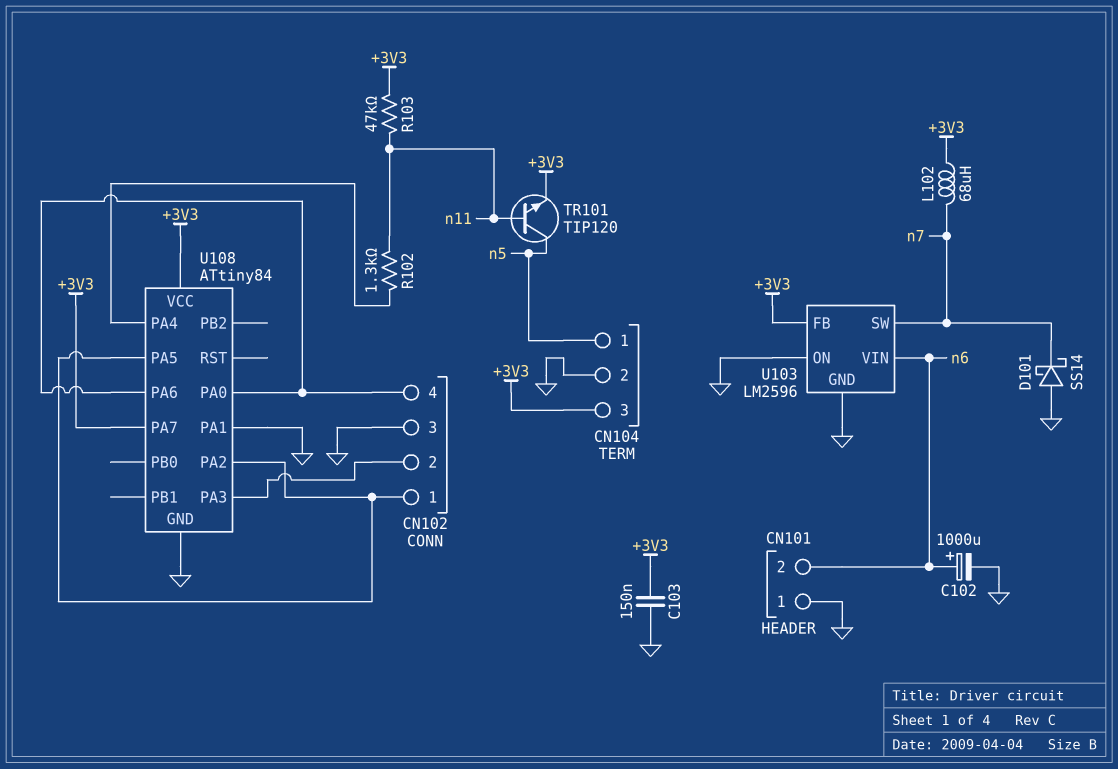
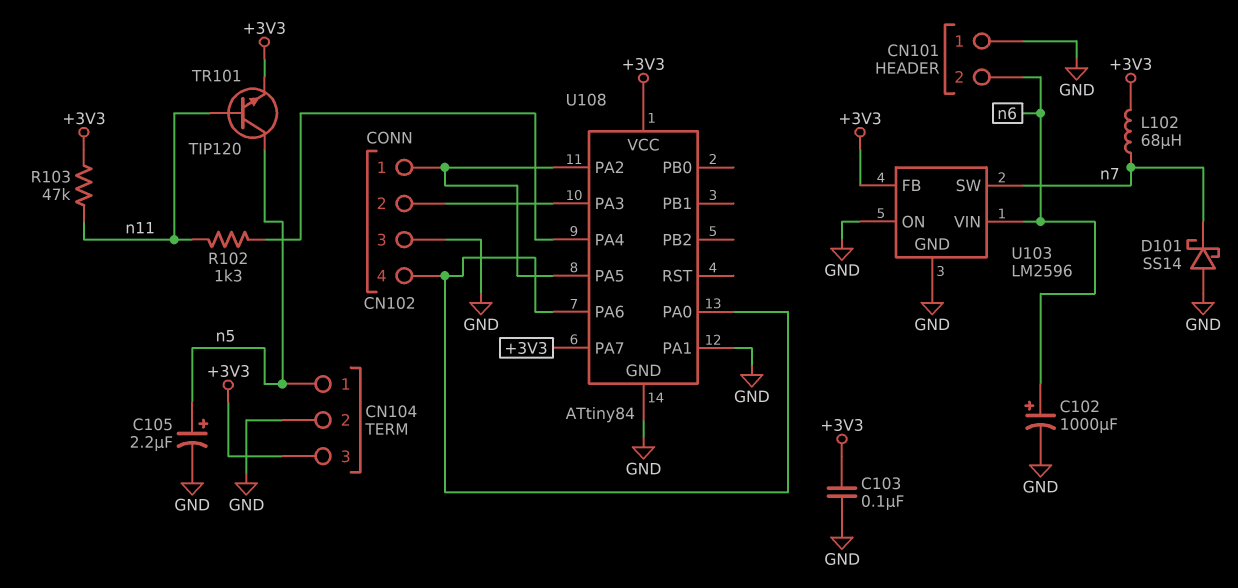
C103: 150nF (+3V3, GND) -> 100nF (+3V3, GND)
C105: none -> 2.2uF (plus n5, minus GND)

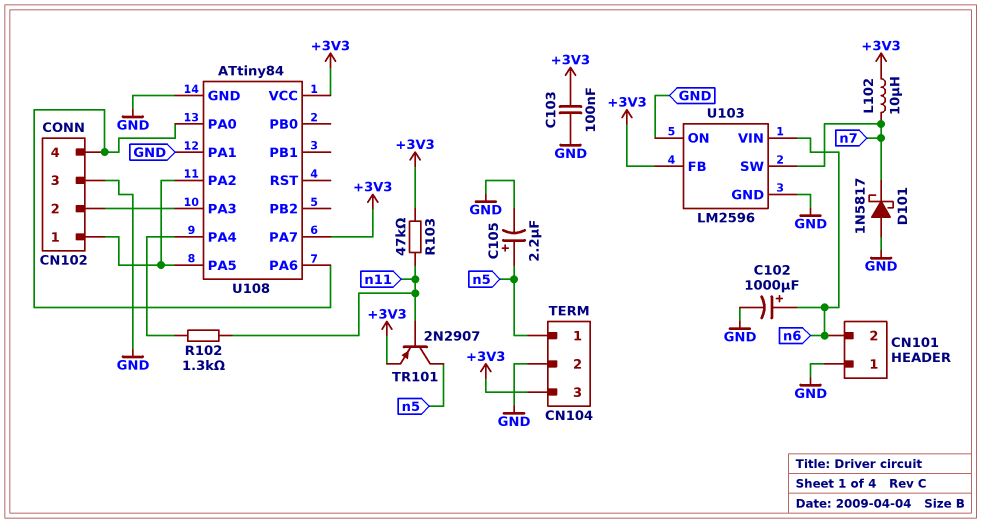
D101: schottky SS14 (A GND, K n7) -> schottky 1N5817 (A GND, K n7)
L102: 68uH (+3V3, n7) -> 10uH (+3V3, n7)
TR101: NPN TIP120 (B n11, C n5, E +3V3) -> PNP 2N2907 (B n11, C n5, E +3V3)

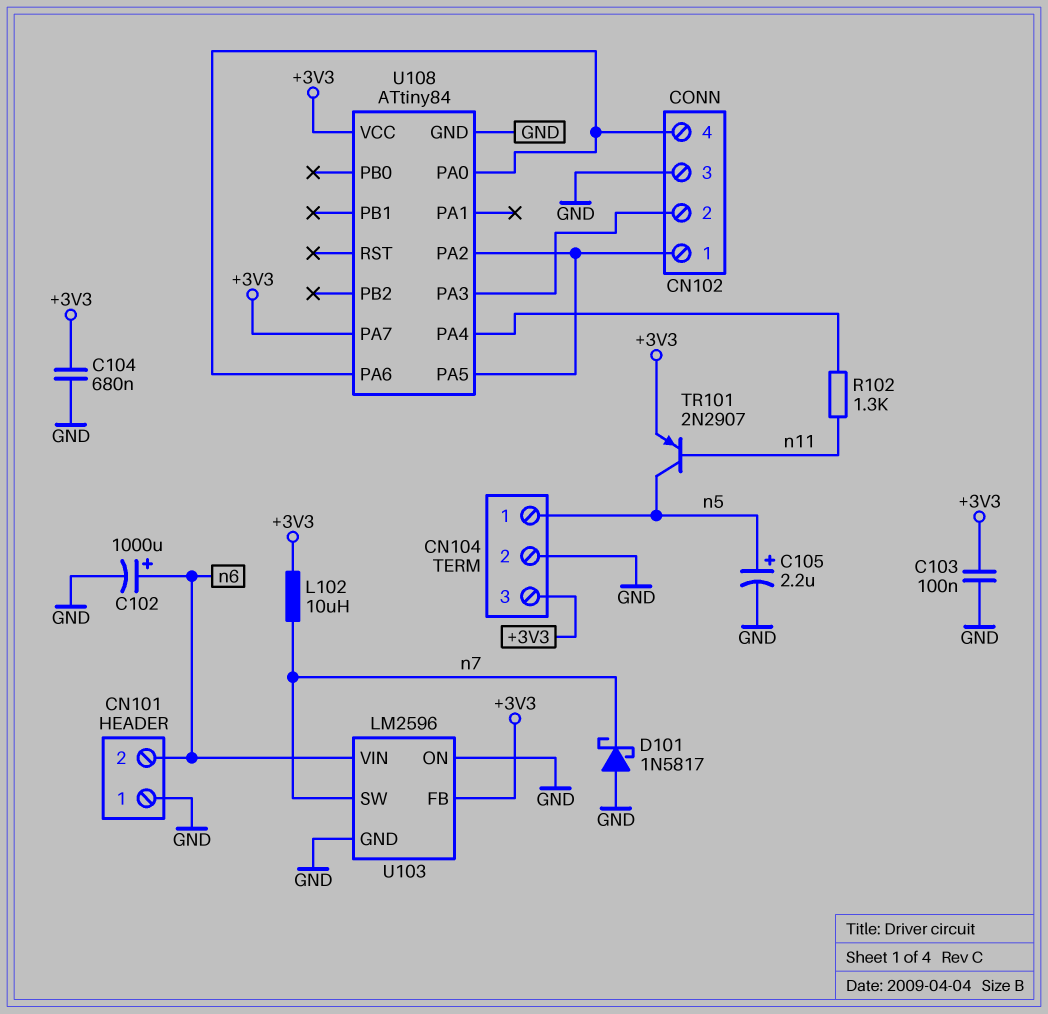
C104: none -> 680nF (+3V3, GND)
R103: 47k (+3V3, n11) -> none
U108 pin PA1: GND -> none

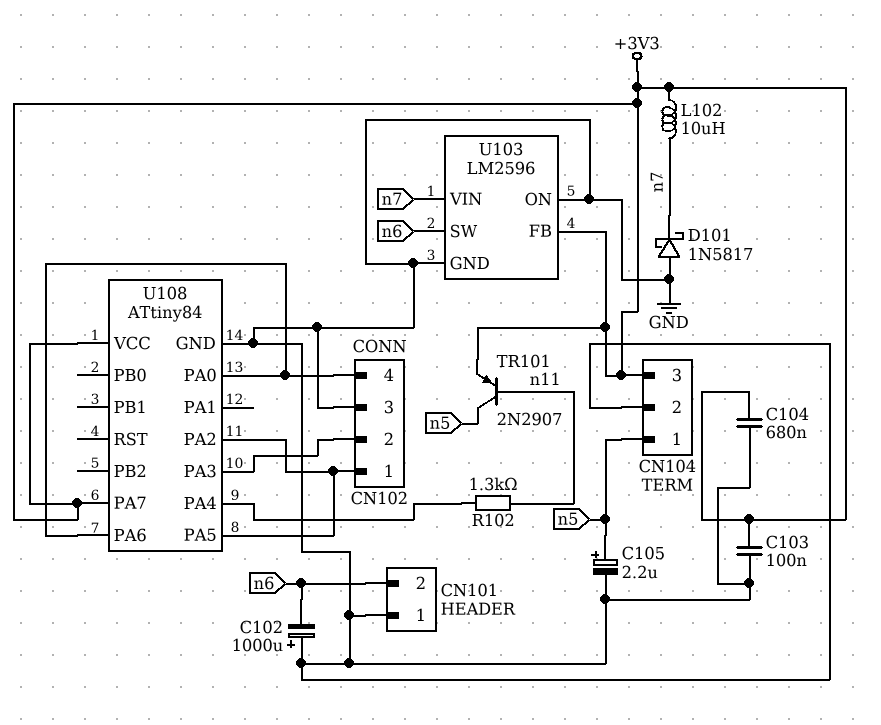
C102: 1000uF (plus n6, minus GND) -> 1000uF (plus GND, minus n6)
U103 pin SW: n7 -> n6
U103 pin VIN: n6 -> n7

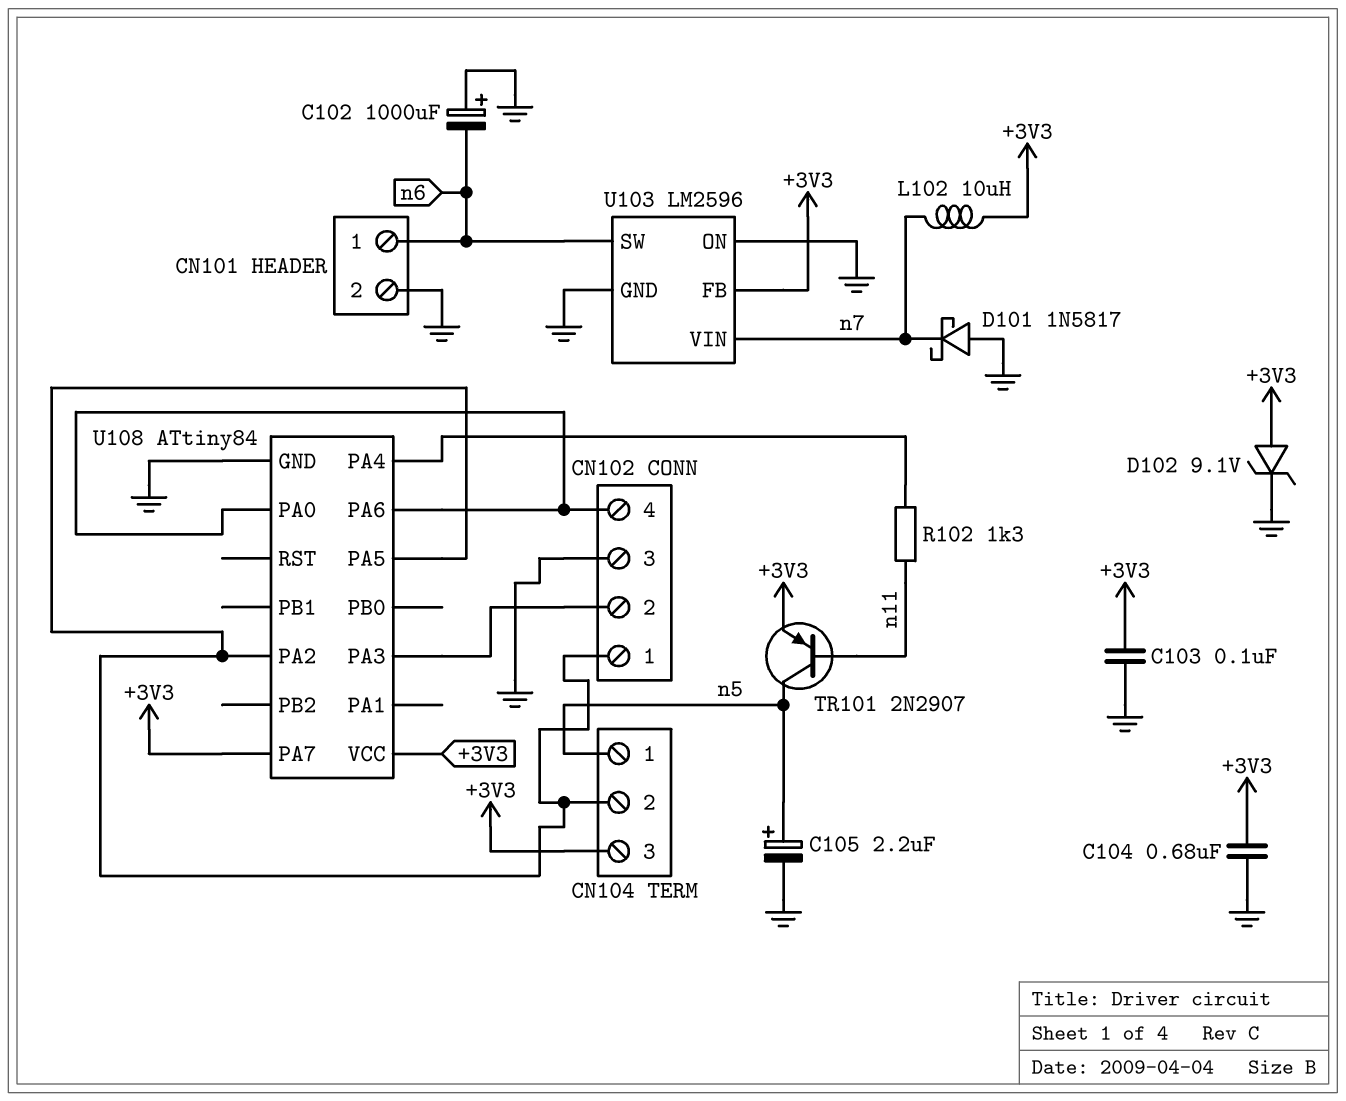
CN101 pin 1: GND -> n6
CN101 pin 2: n6 -> GND
CN104 pin 2: GND -> CN102/1
D102: none -> zener 9.1V (A +3V3, K GND)

